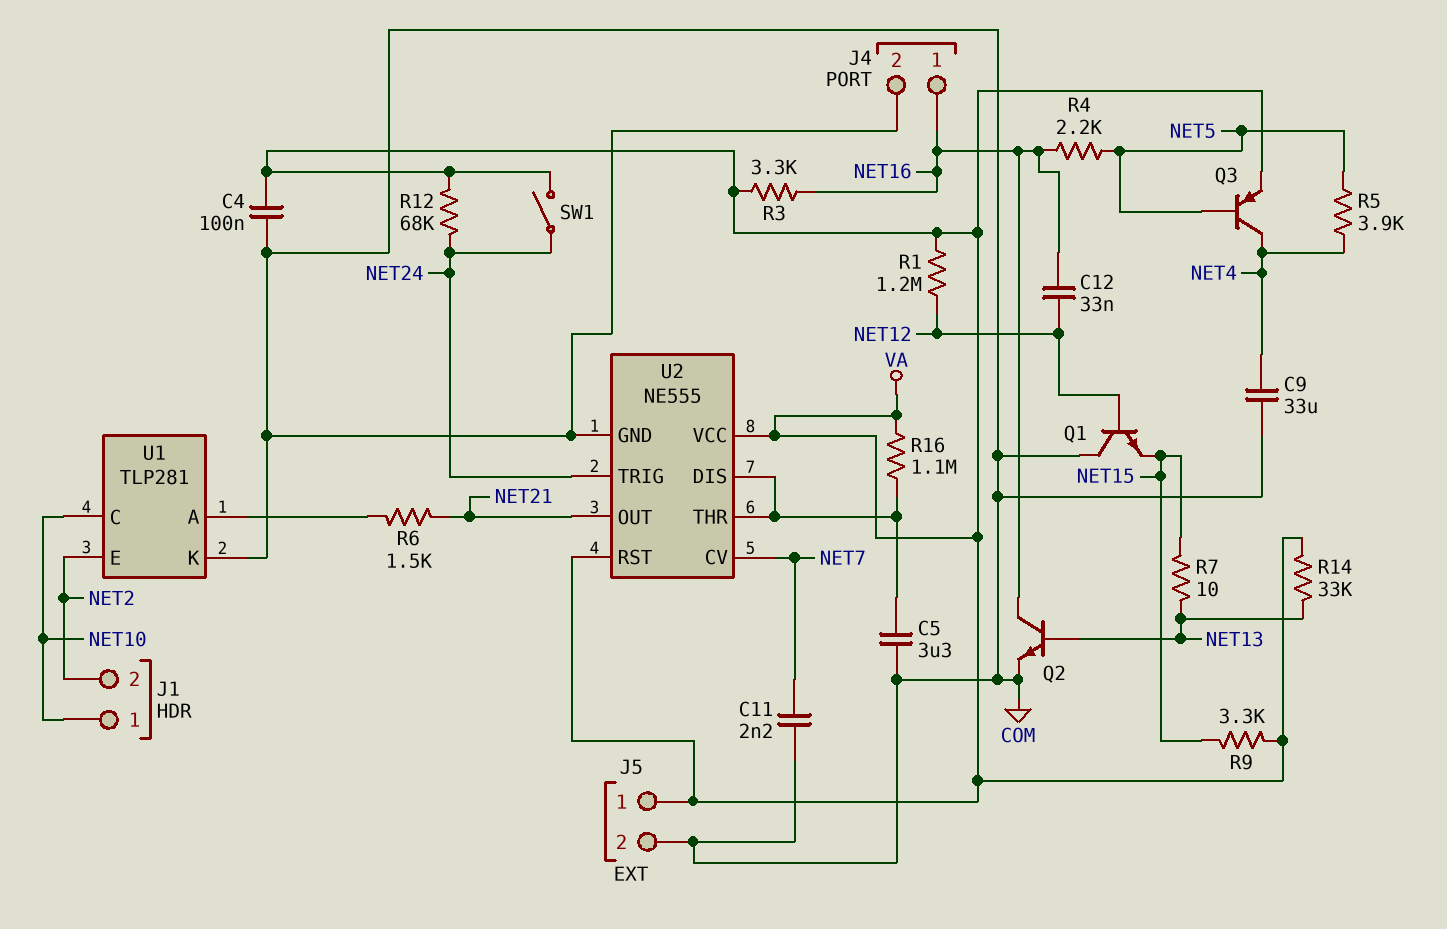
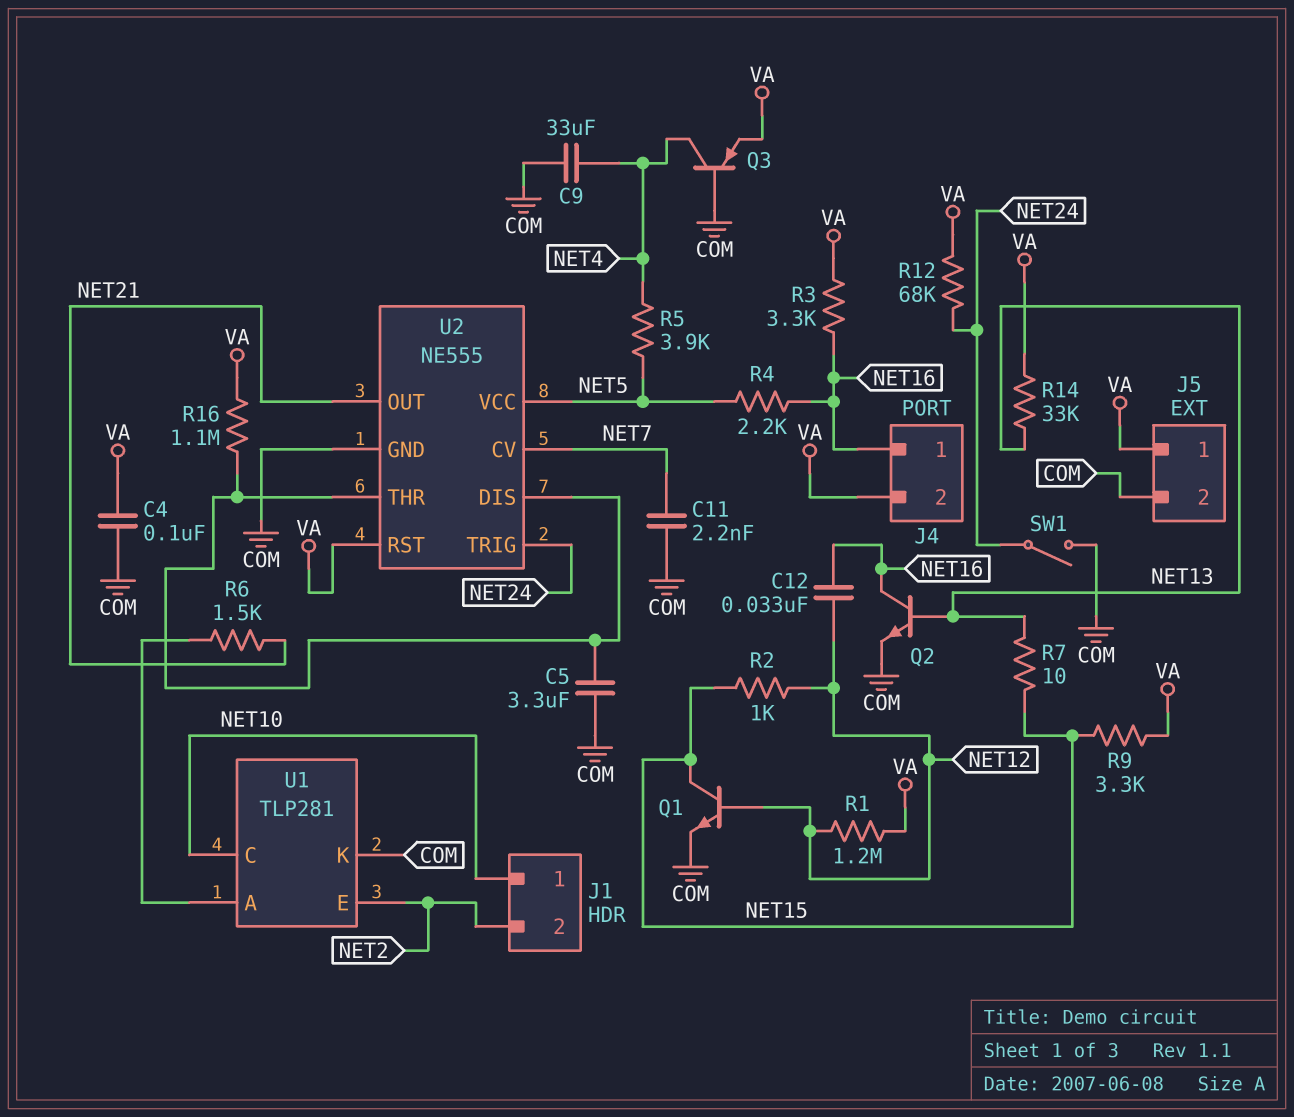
J4 pin 2: COM -> VA
Q1: NPN (B NET12, C COM, E NET15) -> NPN (B NET12, C NET15, E COM)
Q3: PNP (B NET5, C NET4, E VA) -> PNP (B COM, C NET4, E VA)
R2: none -> 1k (NET12, NET15)
SW1: switch (NET24, VA) -> switch (COM, NET24)
U2 pin VCC: VA -> NET5

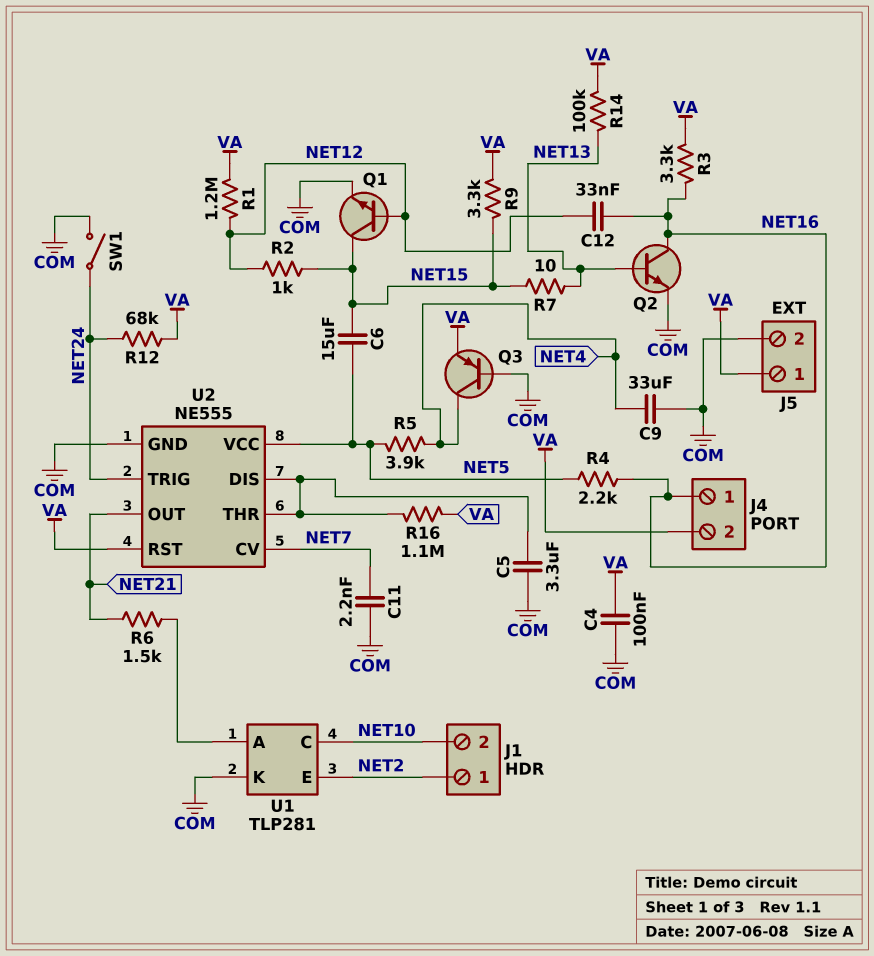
C6: none -> 15uF (NET5, NET15)
J1 pin 1: NET10 -> NET2
J1 pin 2: NET2 -> NET10
R14: 33k (NET13, VA) -> 100k (NET13, VA)

